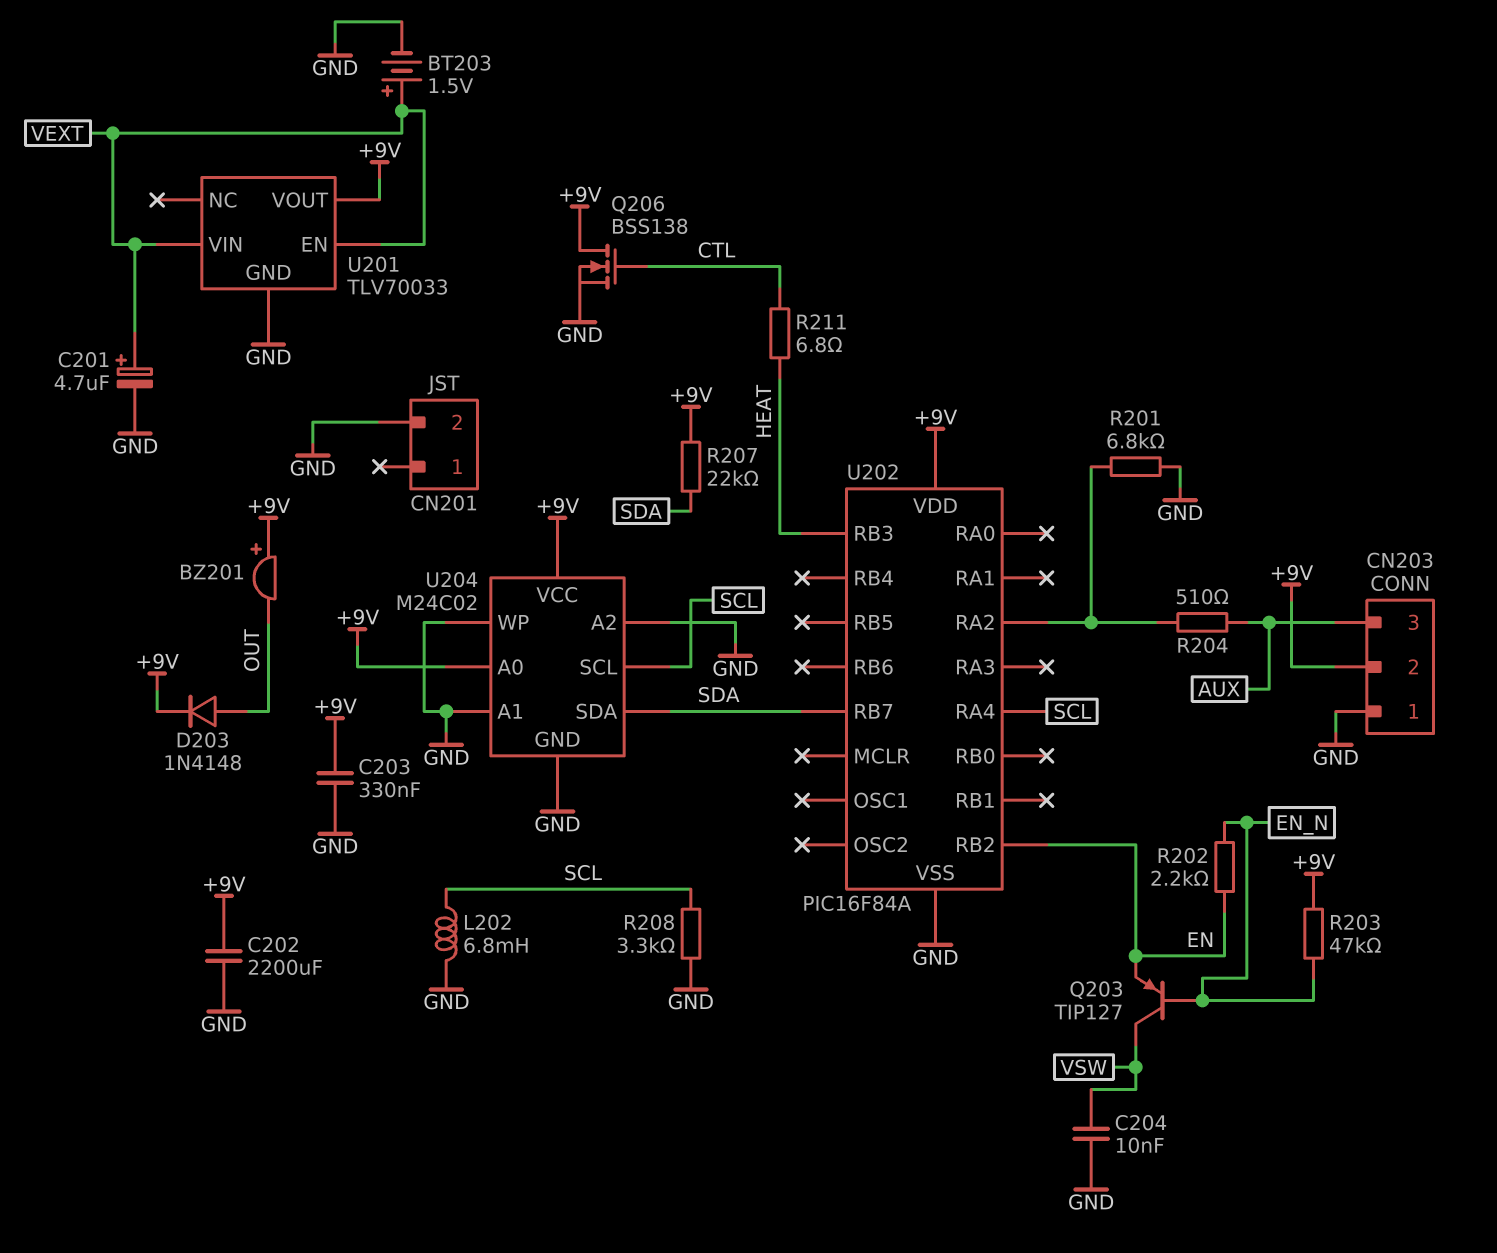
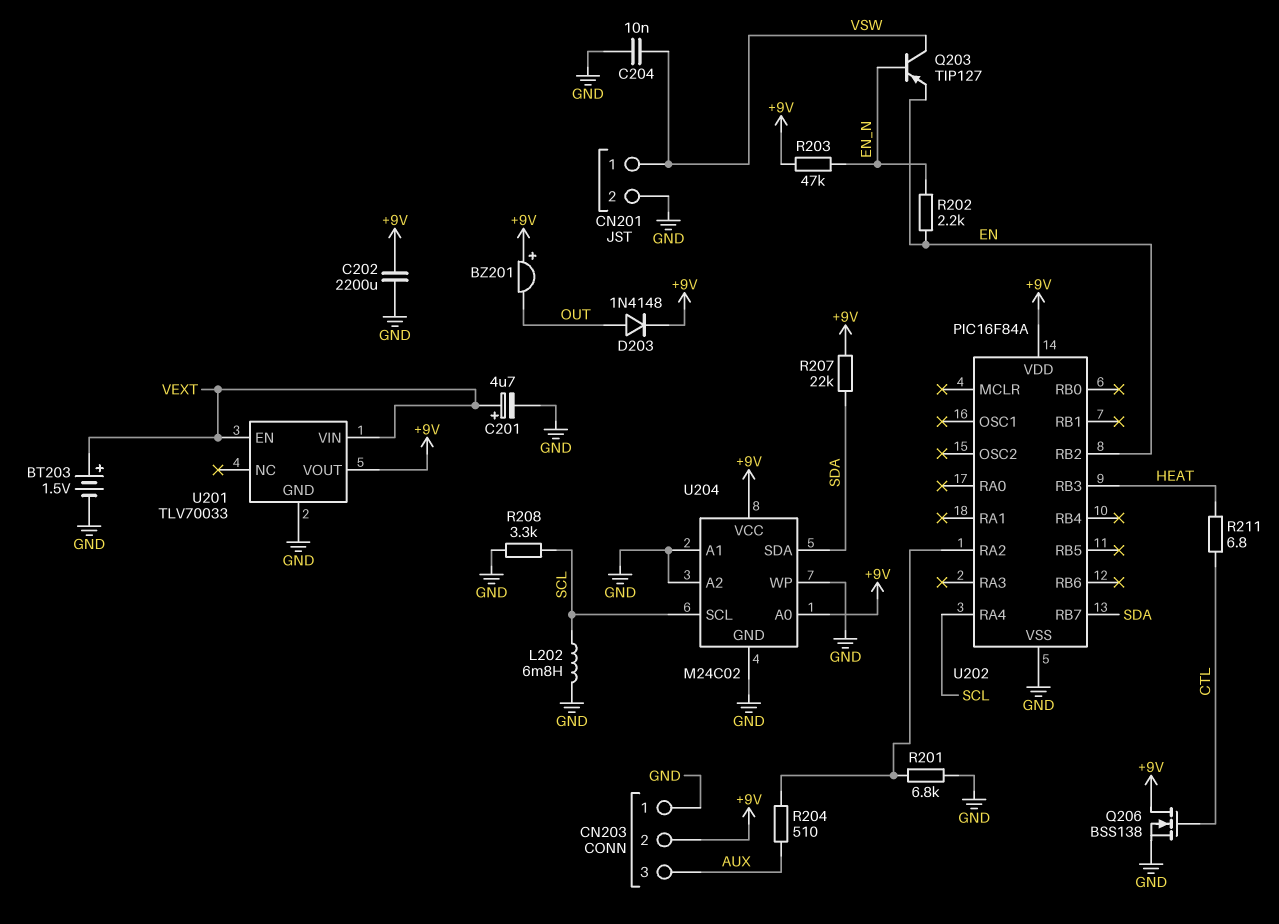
C203: 330nF (+9V, GND) -> none
CN201 pin 1: none -> VSW

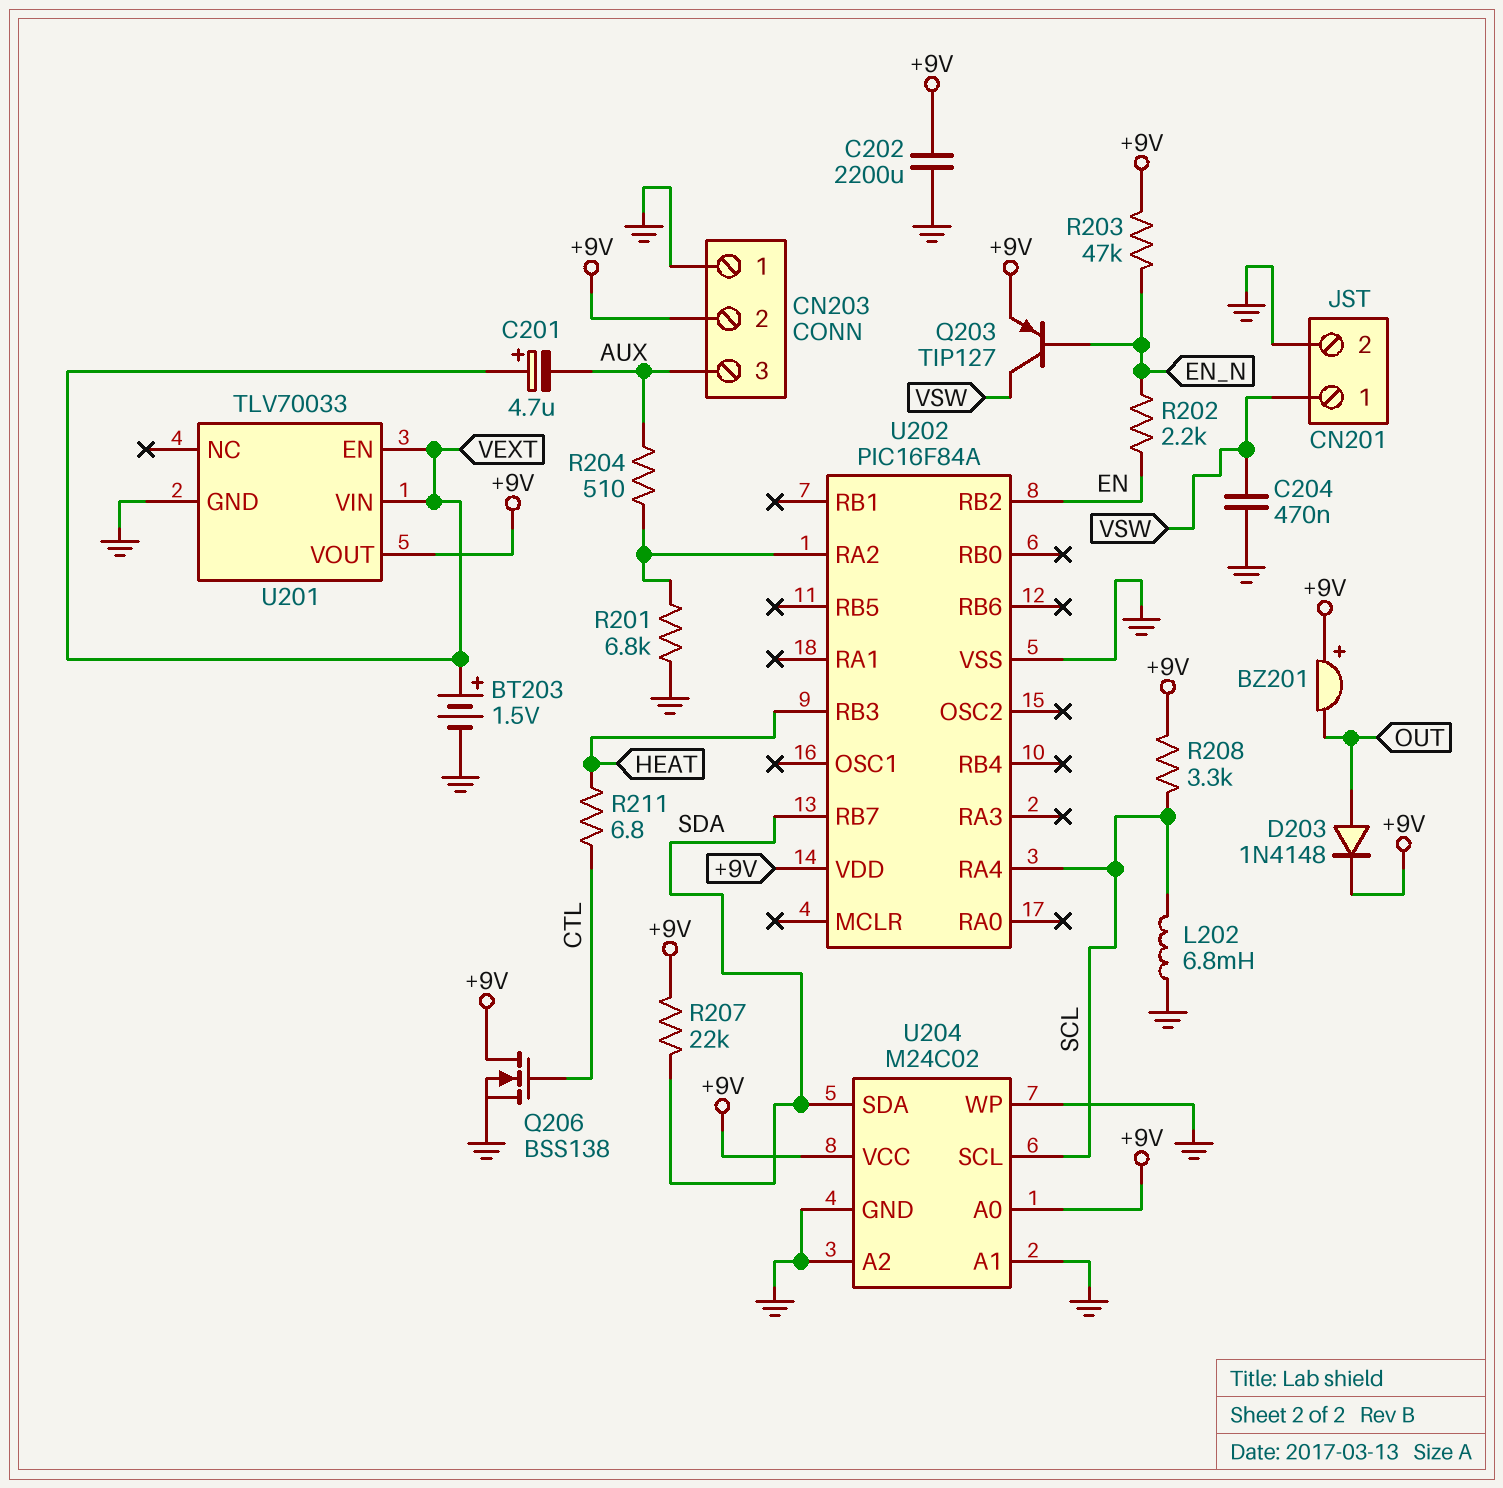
C201: 4.7uF (plus VEXT, minus GND) -> 4.7uF (plus VEXT, minus AUX)
C204: 10nF (GND, VSW) -> 470nF (GND, VSW)
Q203: PNP TIP127 (B EN_N, C VSW, E EN) -> PNP TIP127 (B EN_N, C VSW, E +9V)
R208: 3.3k (GND, SCL) -> 3.3k (+9V, SCL)

